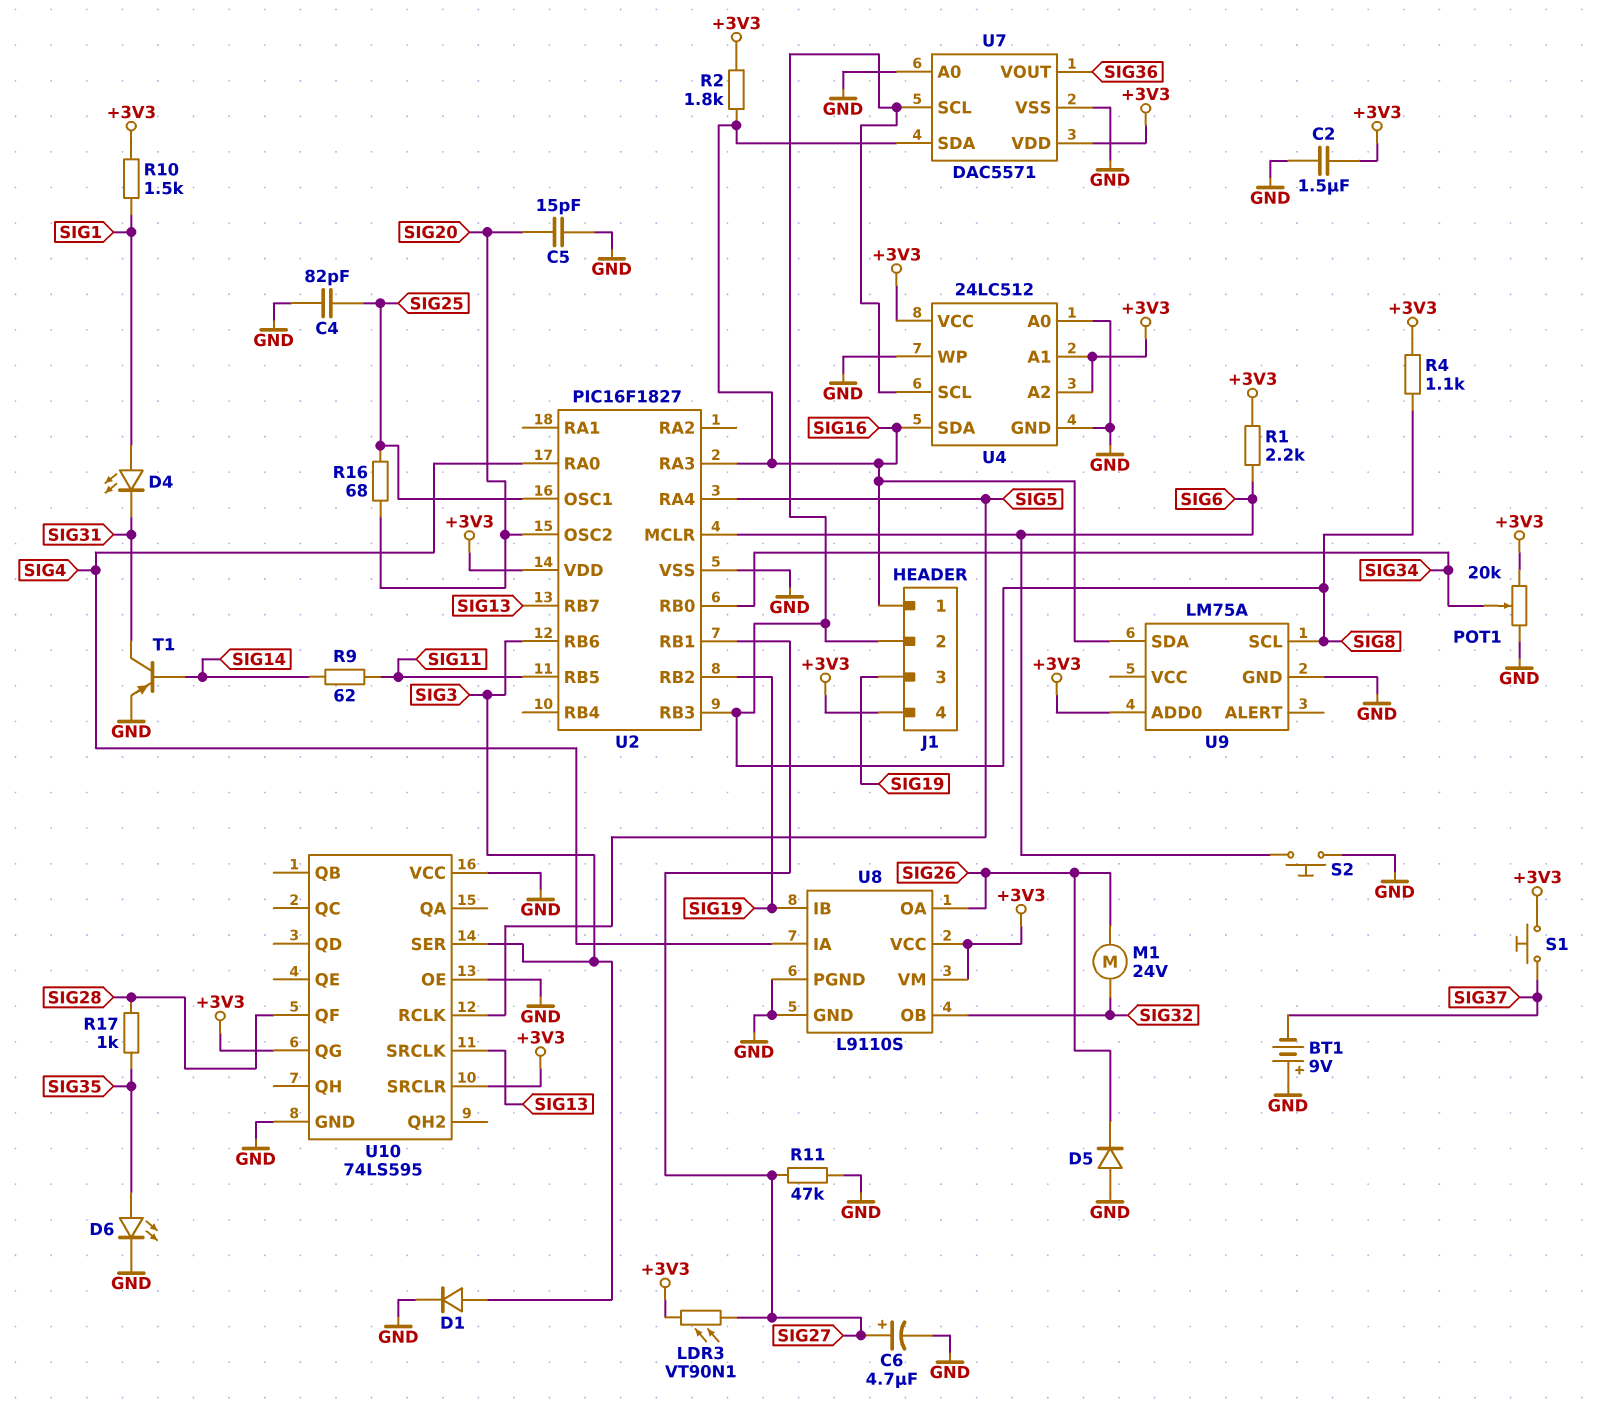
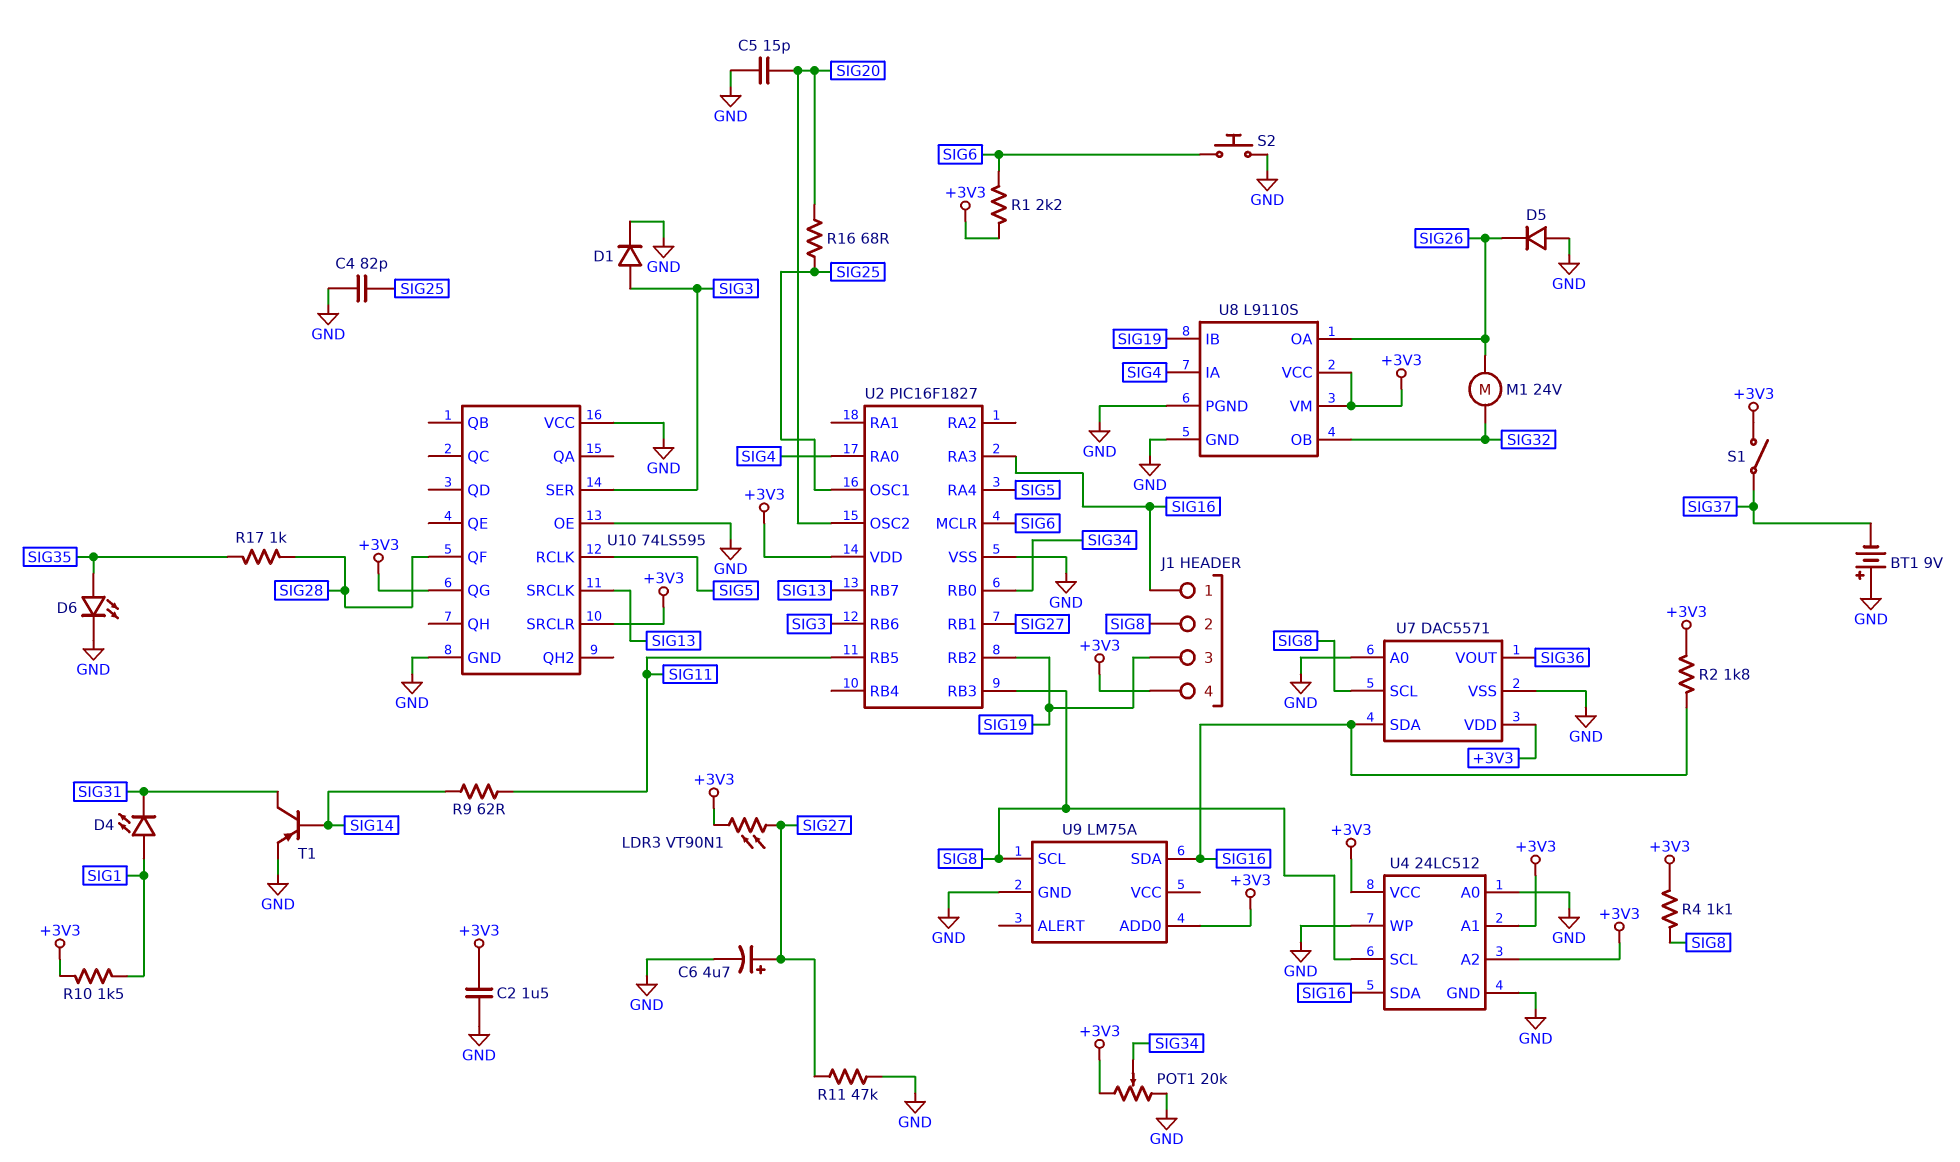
S1: button (+3V3, SIG37) -> switch (+3V3, SIG37)

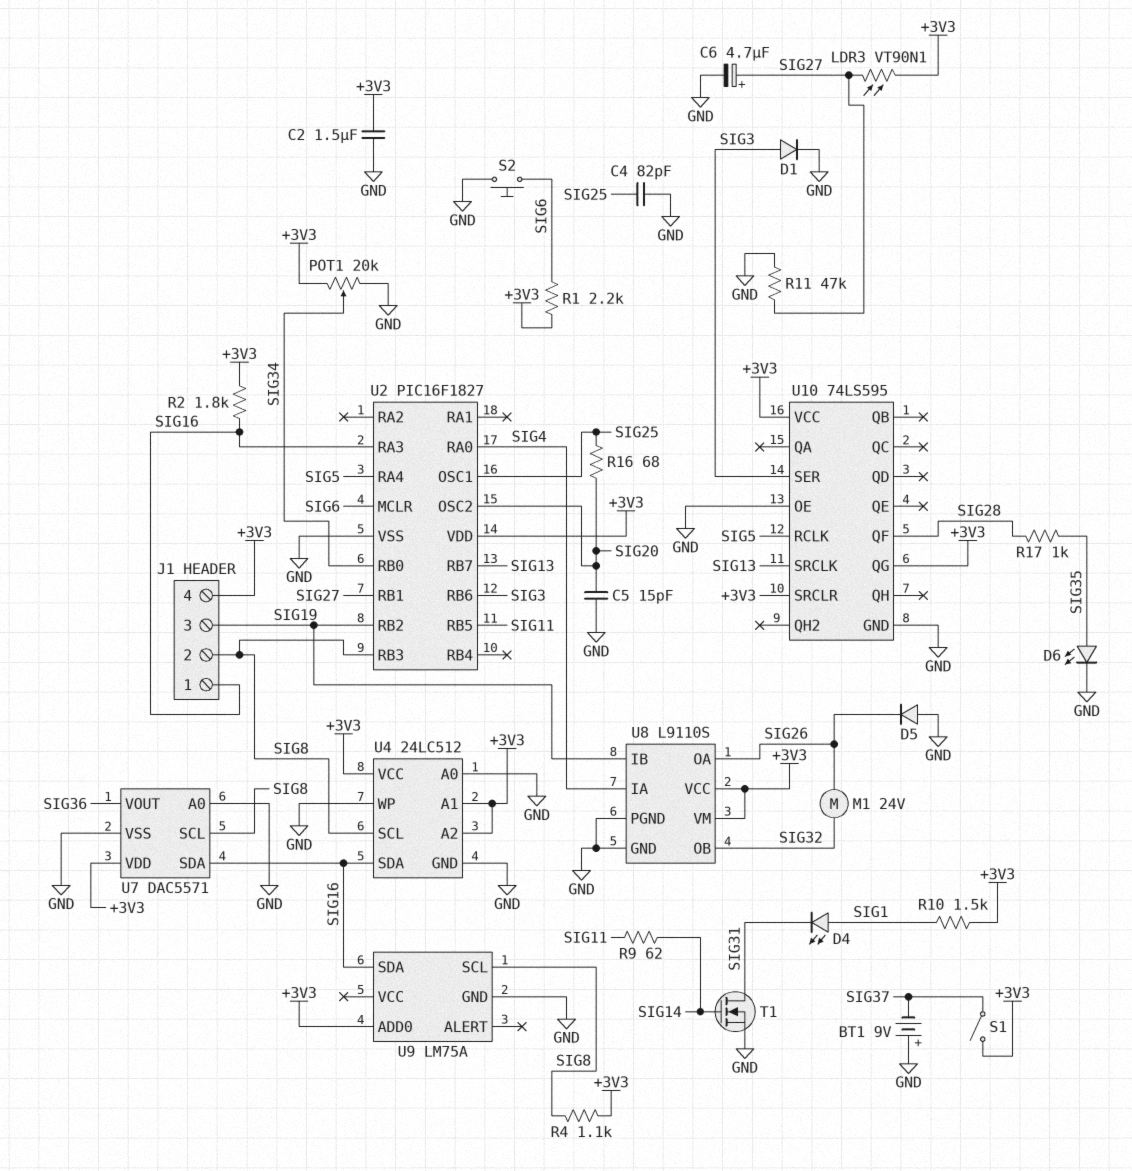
T1: PNP (B SIG14, C SIG31, E GND) -> NMOS (G SIG14, D SIG31, S GND)
U10 pin VCC: GND -> +3V3

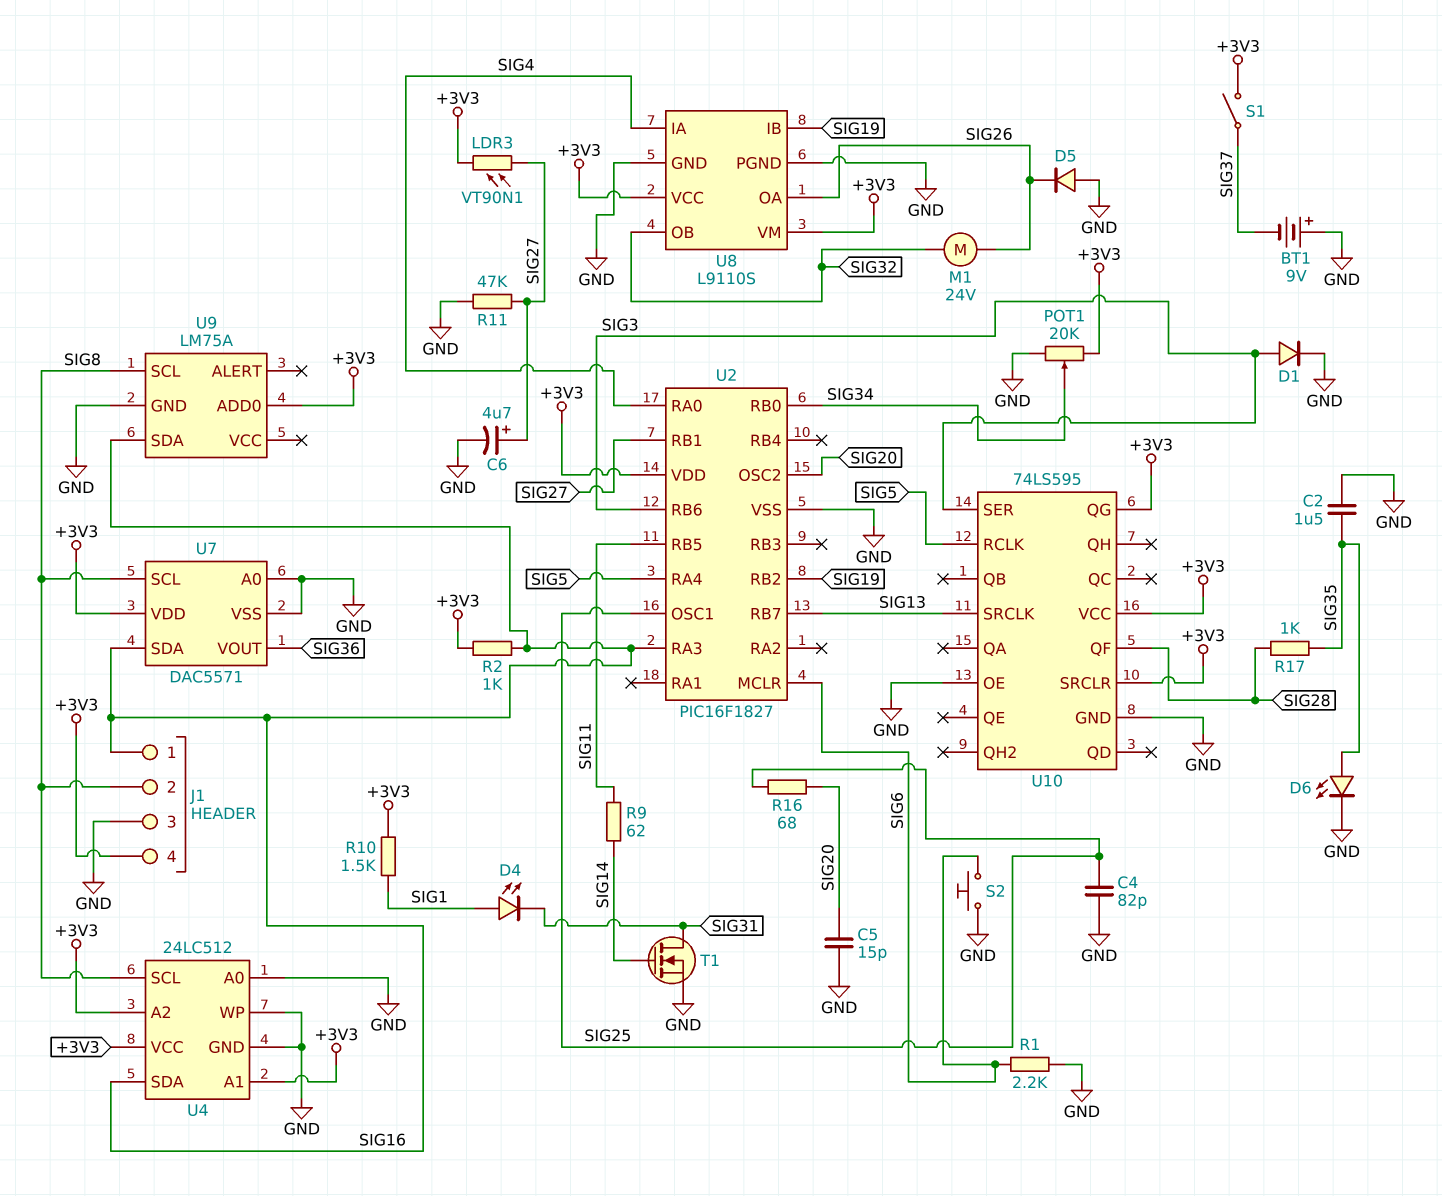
C2: 1.5uF (+3V3, GND) -> 1.5uF (GND, SIG35)
J1 pin 3: SIG19 -> GND
R1: 2.2k (+3V3, SIG6) -> 2.2k (GND, SIG6)
R2: 1.8k (+3V3, SIG16) -> 1k (+3V3, SIG16)
R4: 1.1k (+3V3, SIG8) -> none
U2 pin RB3: SIG8 -> none

